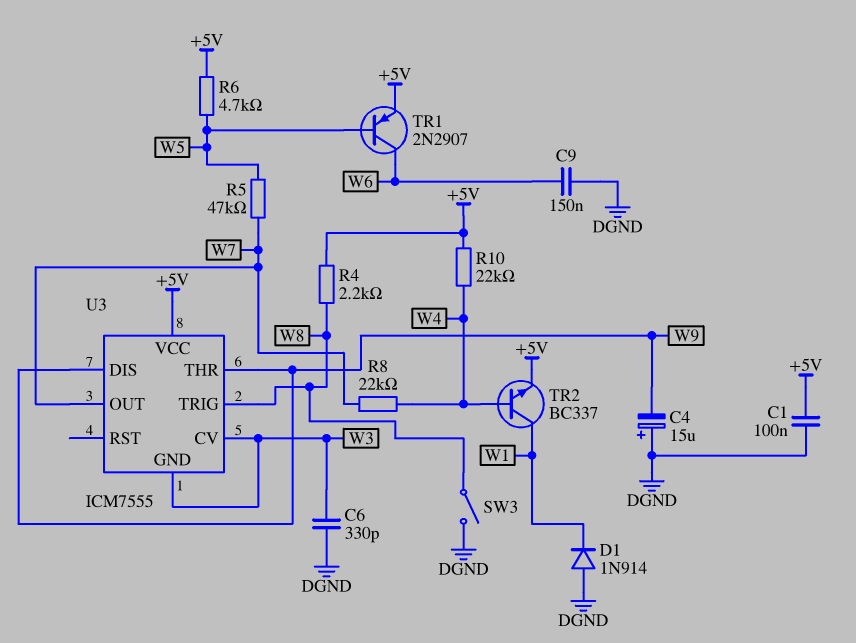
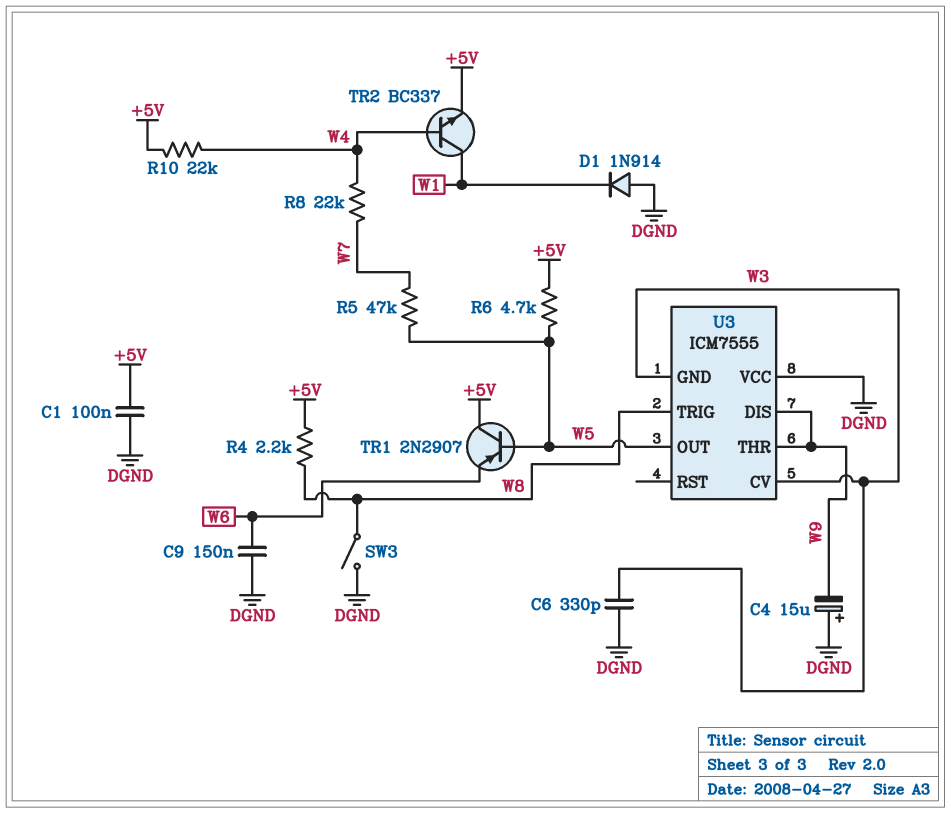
TR1: PNP 2N2907 (B W5, C W6, E +5V) -> PNP 2N2907 (B W5, C +5V, E W6)
U3 pin OUT: W7 -> W5
U3 pin VCC: +5V -> DGND

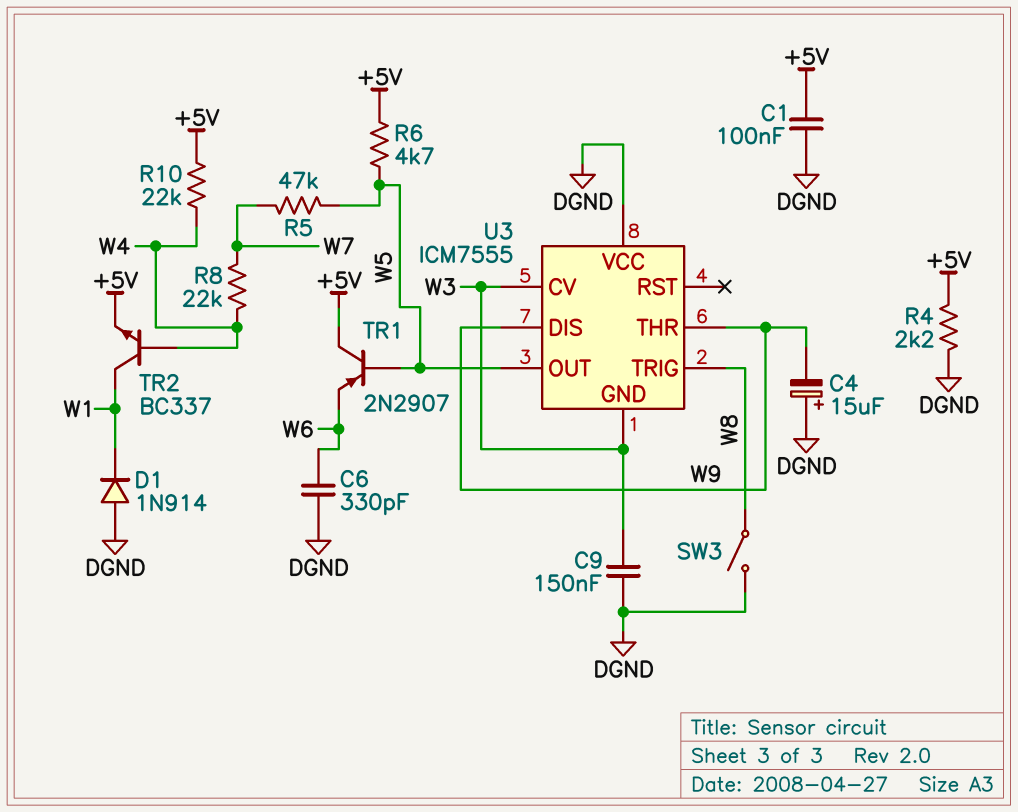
C6: 330pF (DGND, W3) -> 330pF (DGND, W6)
C9: 150nF (DGND, W6) -> 150nF (DGND, W3)
R4: 2.2k (+5V, W8) -> 2.2k (+5V, DGND)

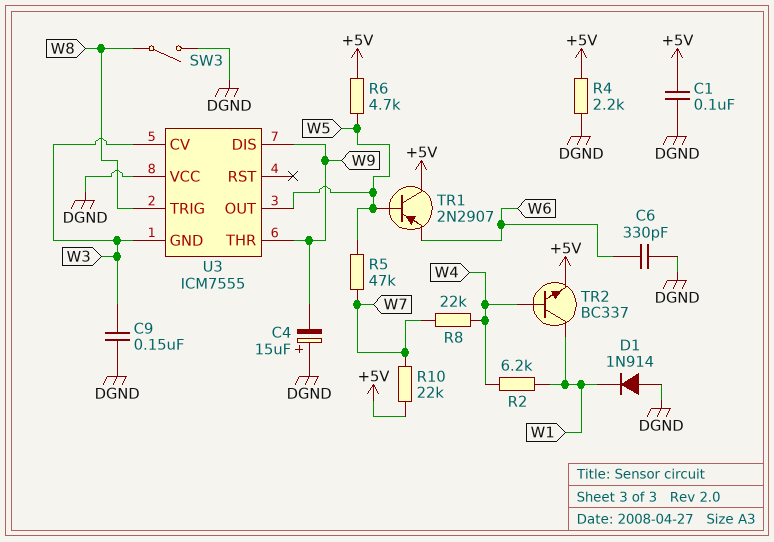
R2: none -> 6.2k (W1, W4)
R10: 22k (+5V, W4) -> 22k (+5V, W7)

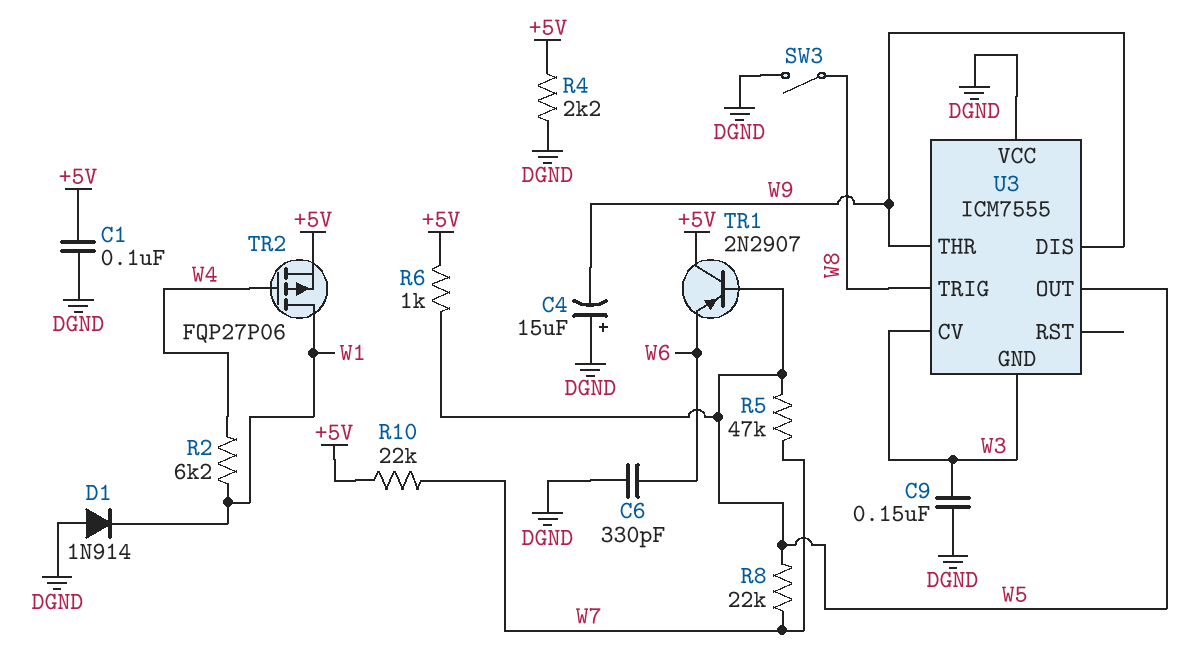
R6: 4.7k (+5V, W5) -> 1k (+5V, W5)
R8: 22k (W4, W7) -> 22k (W5, W7)
TR2: NPN BC337 (B W4, C W1, E +5V) -> PMOS FQP27P06 (G W4, D W1, S +5V)

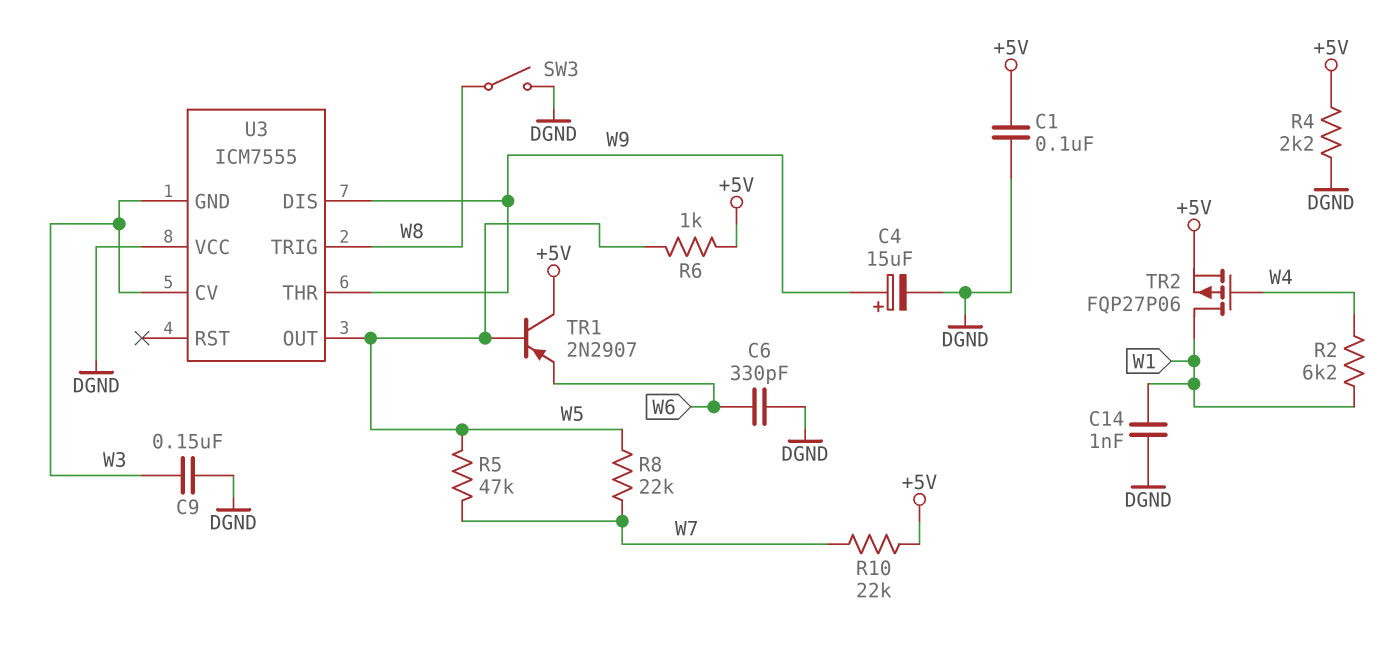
C4: 15uF (plus DGND, minus W9) -> 15uF (plus W9, minus DGND)
C14: none -> 1nF (DGND, W1)
D1: diode 1N914 (A DGND, K W1) -> none

